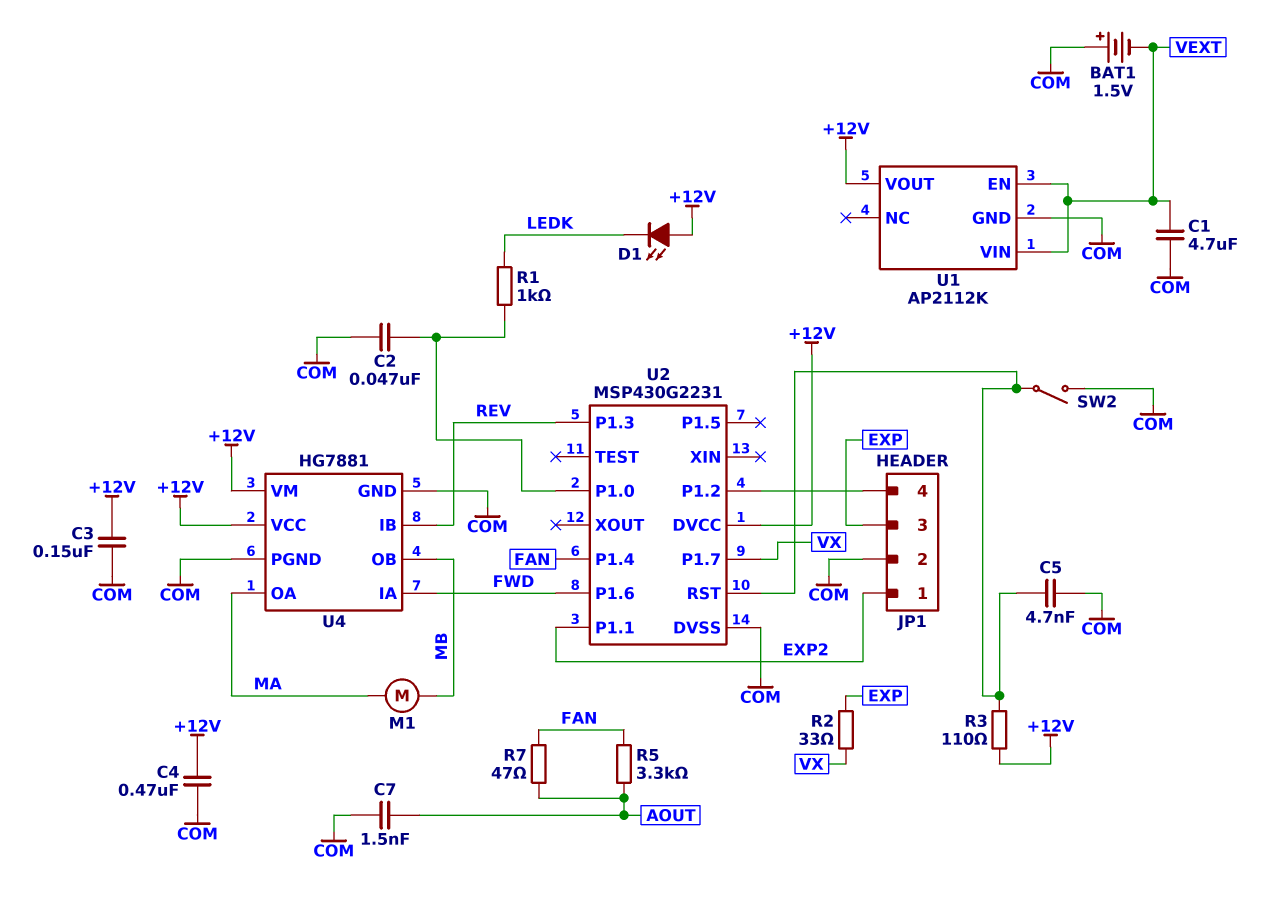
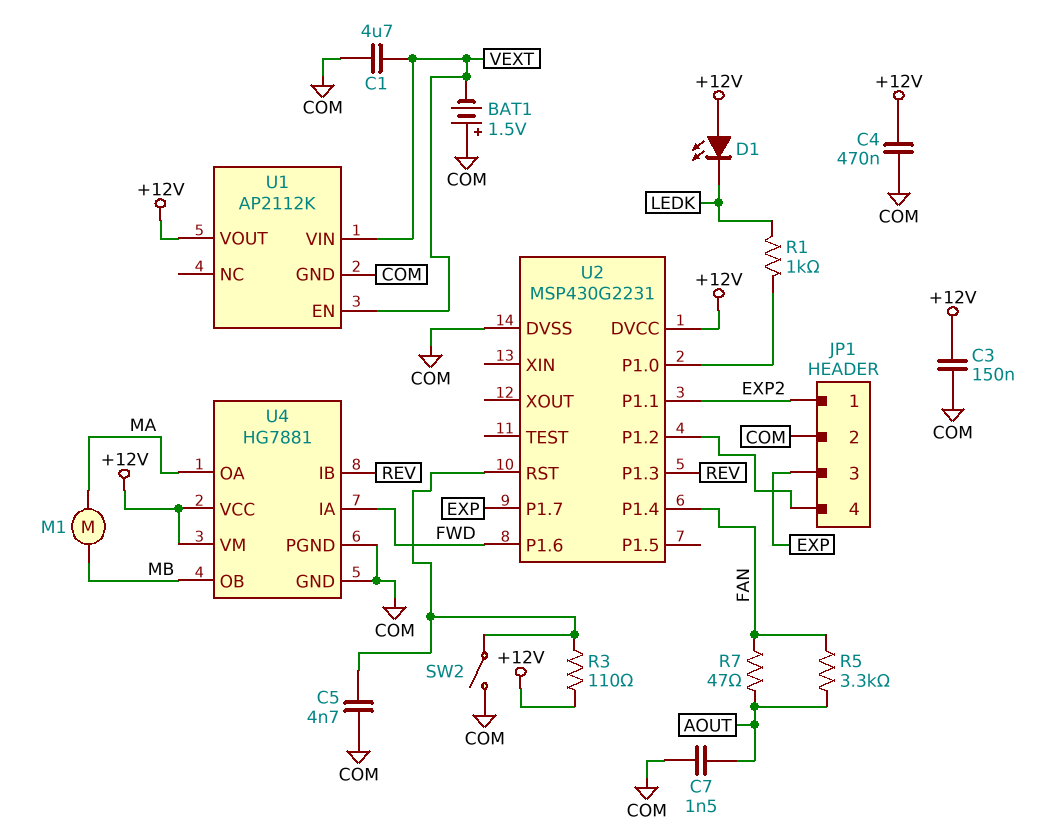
C2: 47nF (COM, U2/P1.0) -> none
R2: 33 (EXP, VX) -> none
U2 pin P1.7: VX -> EXP

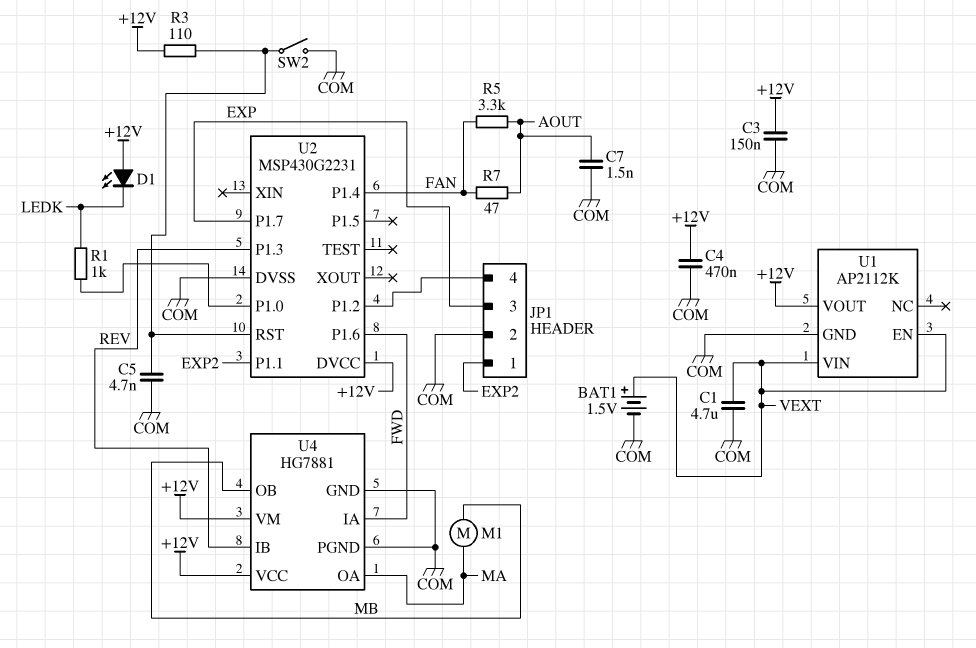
BAT1: 1.5V (plus COM, minus VEXT) -> 1.5V (plus VEXT, minus COM)

